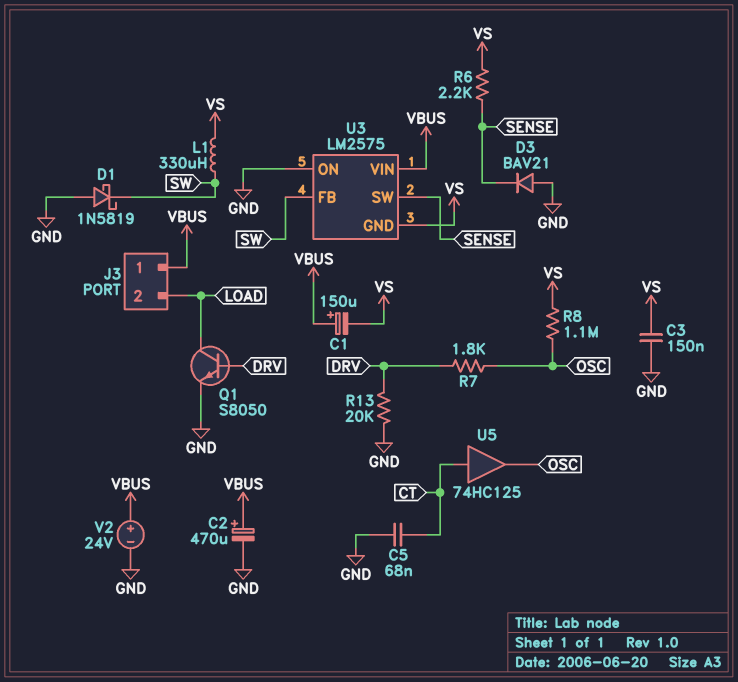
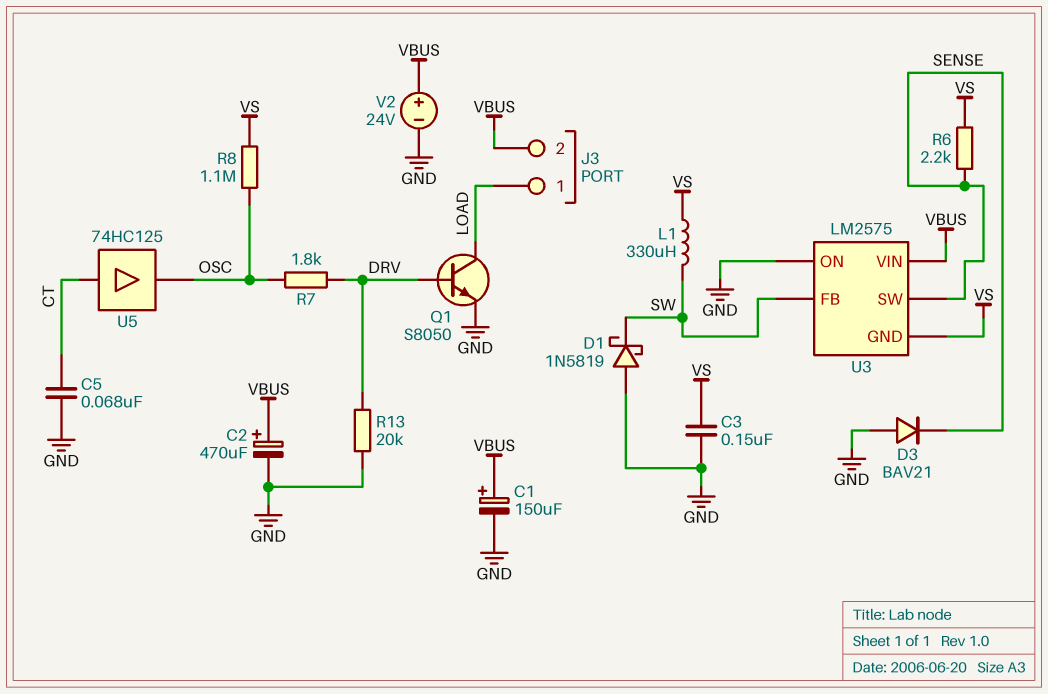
C1: 150uF (plus VBUS, minus VS) -> 150uF (plus VBUS, minus GND)
J3 pin 1: VBUS -> LOAD
J3 pin 2: LOAD -> VBUS

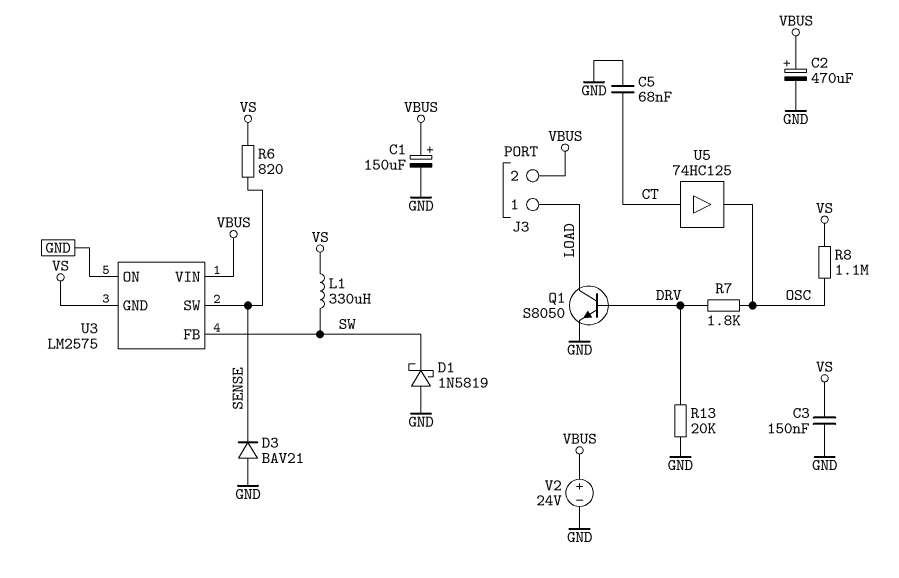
R6: 2.2k (SENSE, VS) -> 820 (SENSE, VS)

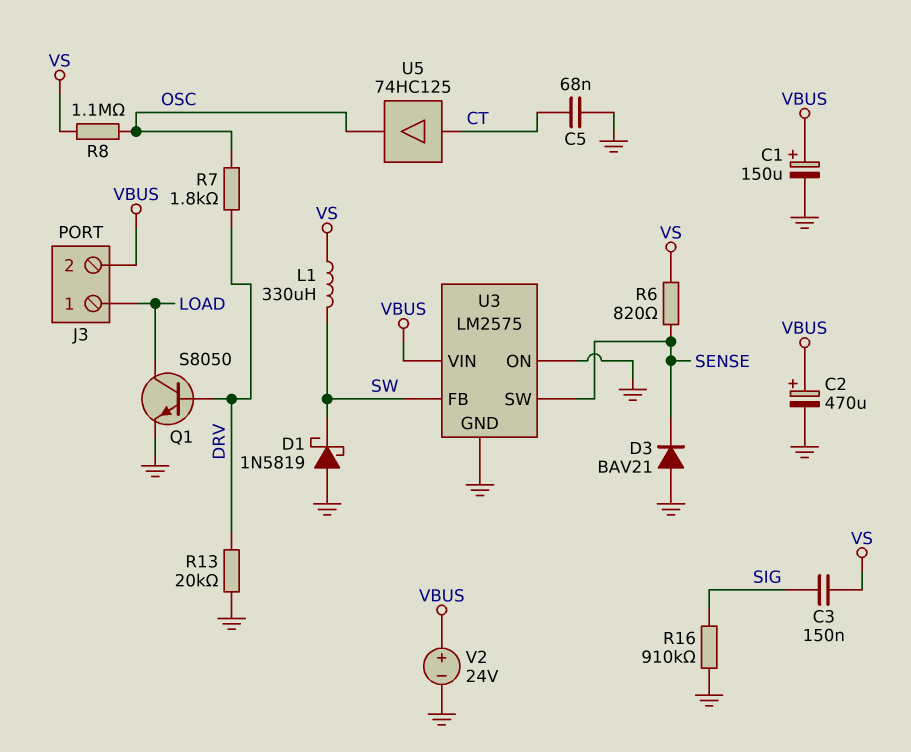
C3: 150nF (GND, VS) -> 150nF (SIG, VS)
R16: none -> 910k (GND, SIG)
U3 pin GND: VS -> GND

